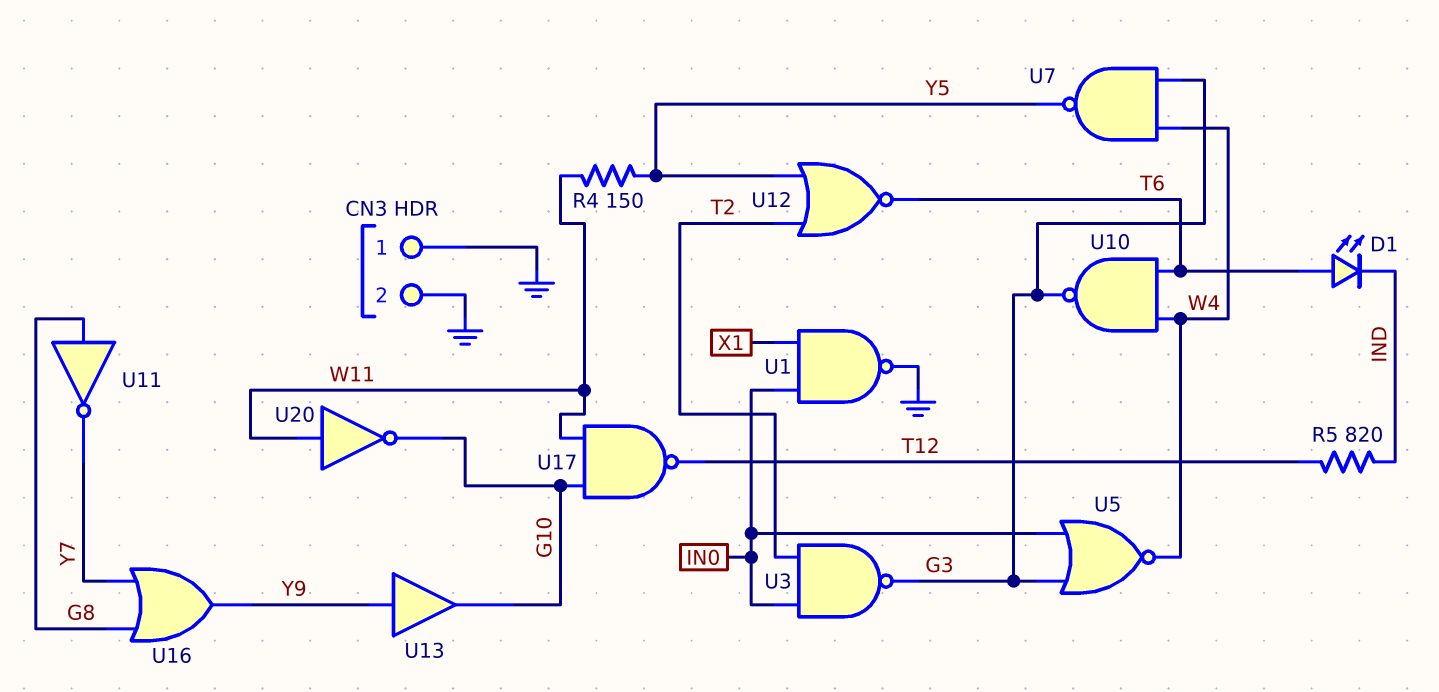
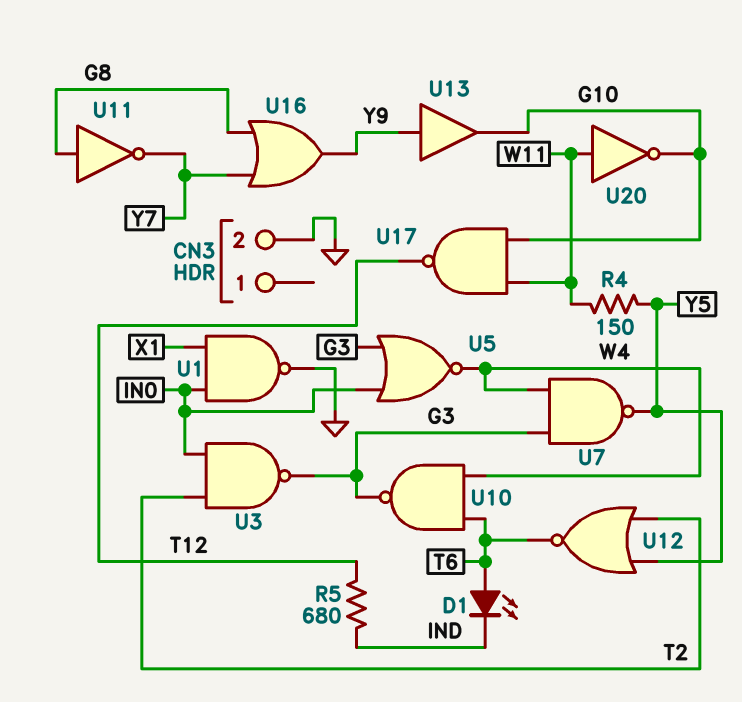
CN3 pin 1: GND -> none
R5: 820 (IND, T12) -> 680 (IND, T12)

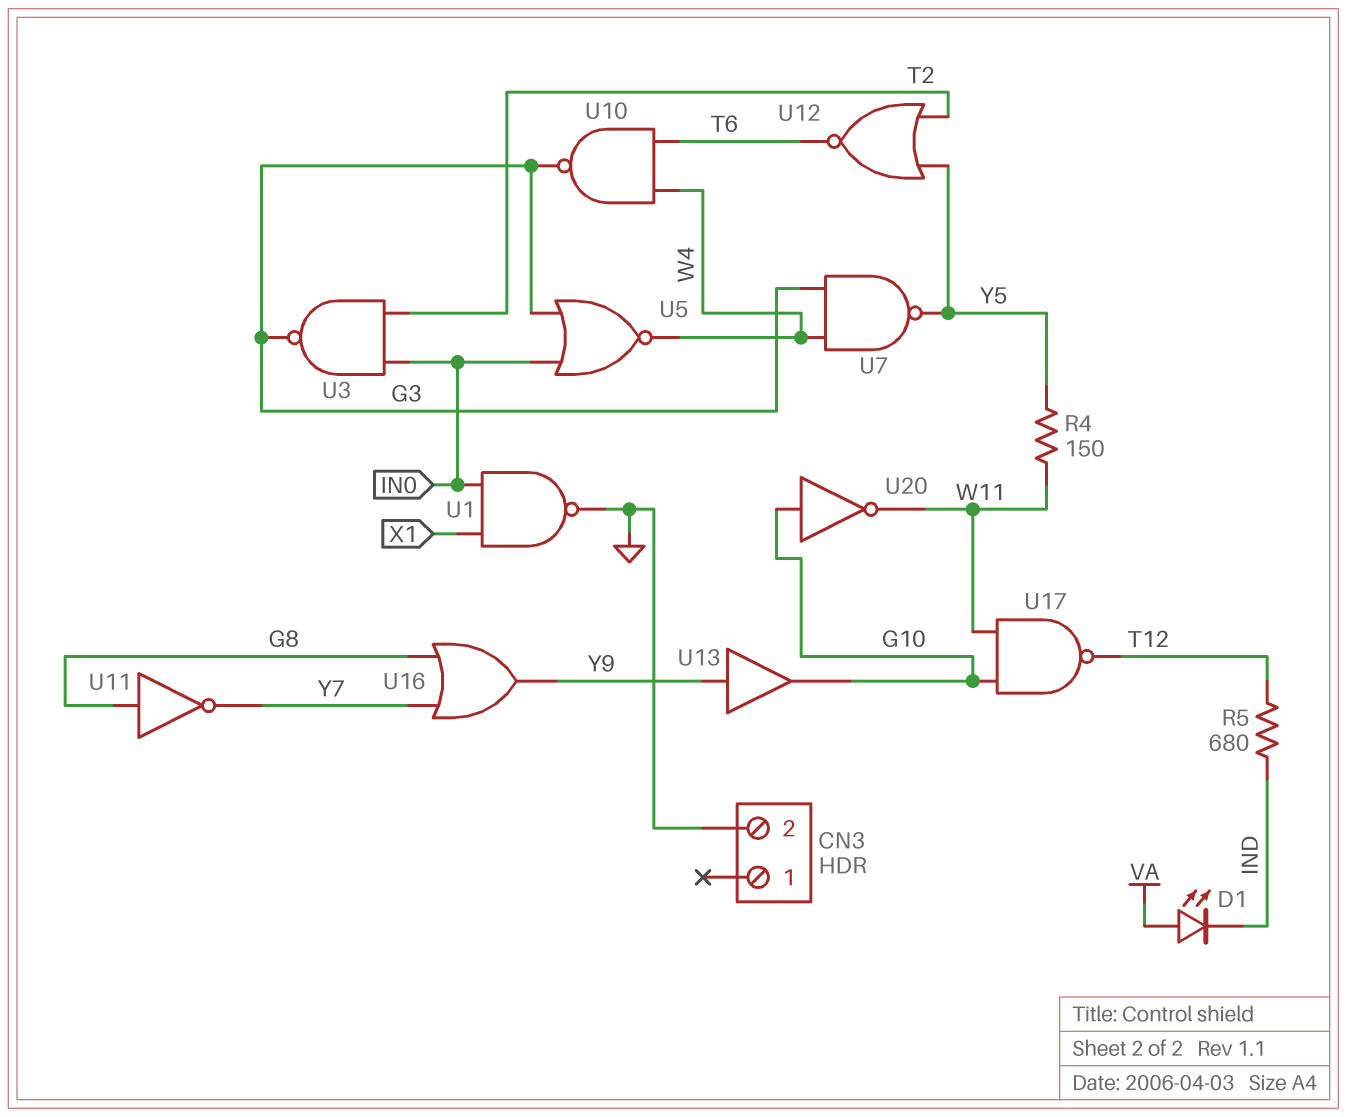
D1: LED (A T6, K IND) -> LED (A VA, K IND)
U20: NOT (in W11, out G10) -> NOT (in G10, out W11)

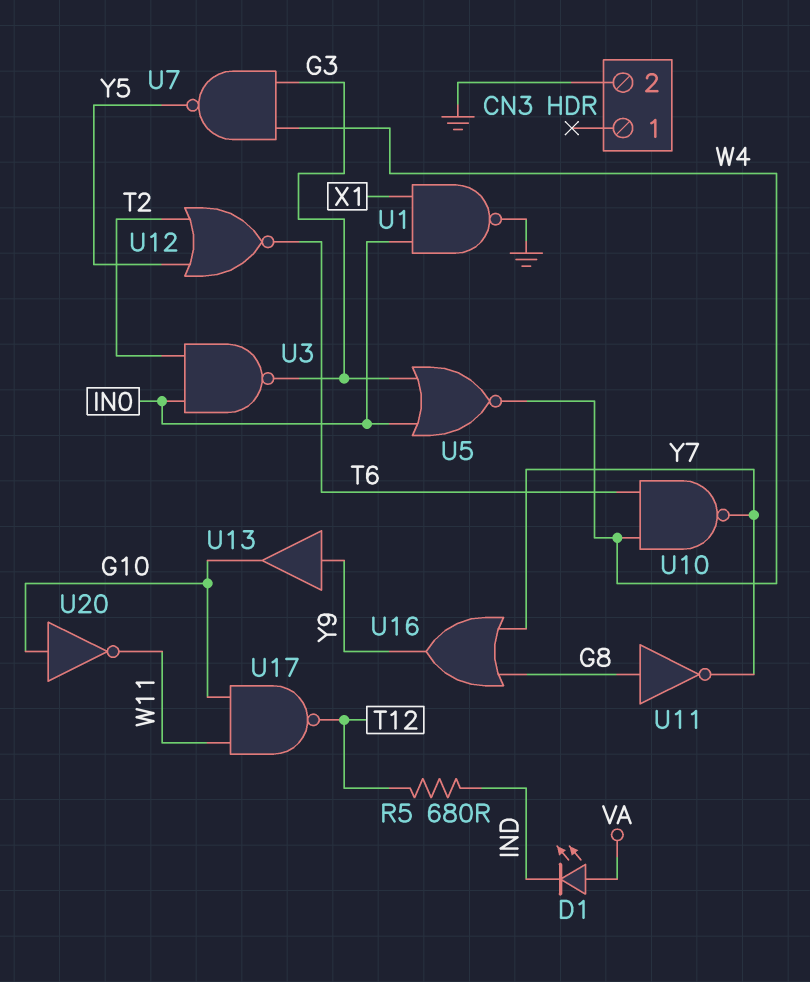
R4: 150 (W11, Y5) -> none
U10: NAND (in T6, in W4, out G3) -> NAND (in T6, in W4, out Y7)

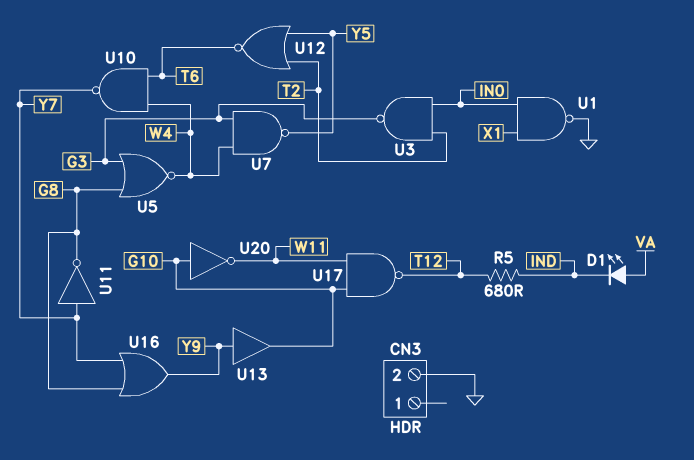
U5: NOR (in G3, in IN0, out W4) -> NOR (in G3, in G8, out W4)
U11: NOT (in G8, out Y7) -> NOT (in Y7, out G8)

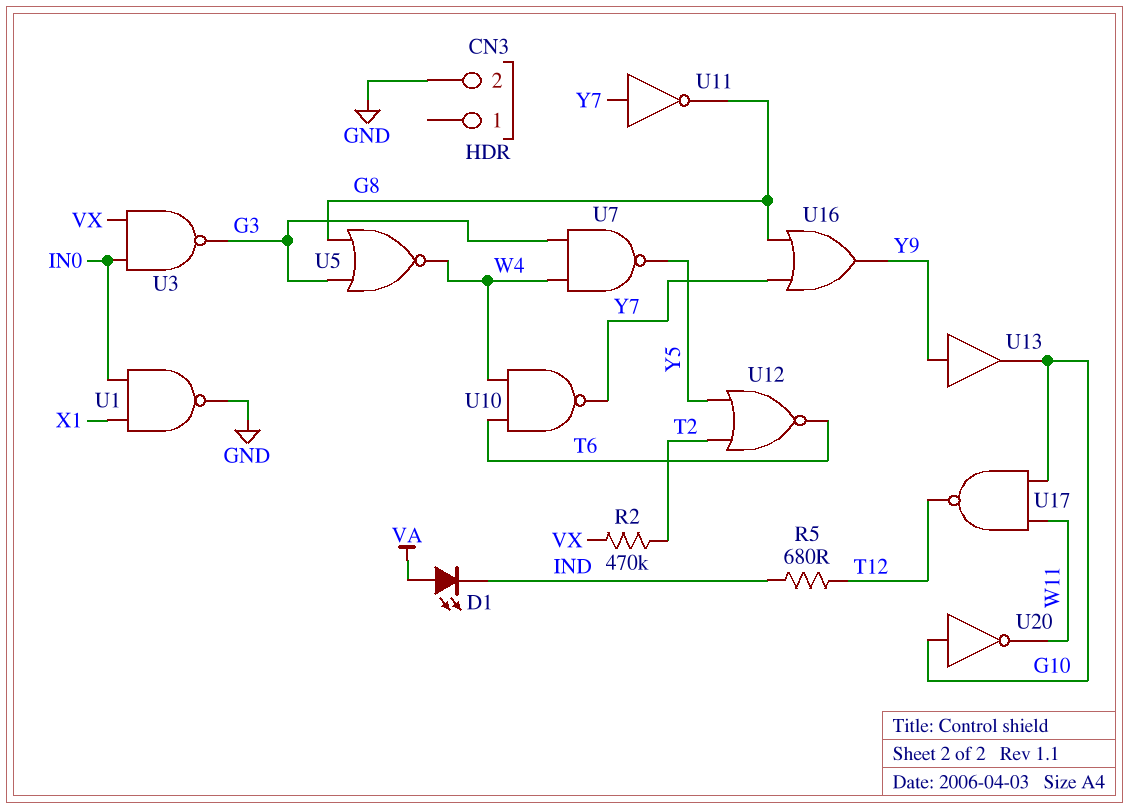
R2: none -> 470k (T2, VX)
U3: NAND (in IN0, in T2, out G3) -> NAND (in IN0, in VX, out G3)

